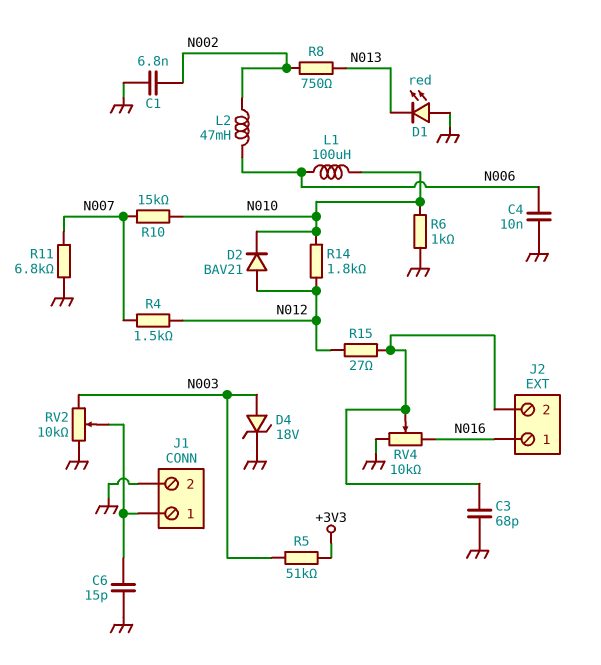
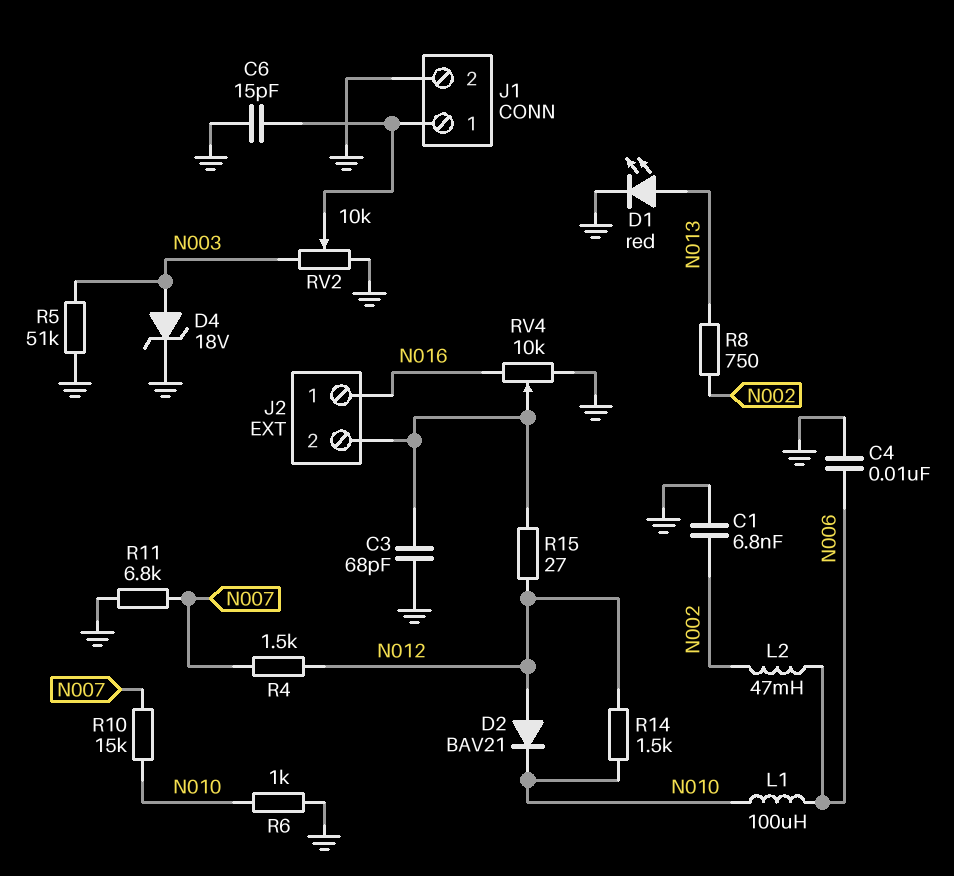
D1: LED red (A GND, K N013) -> LED red (A N013, K GND)
R5: 51k (+3V3, N003) -> 51k (GND, N003)
R14: 1.8k (N010, N012) -> 1.5k (N010, N012)

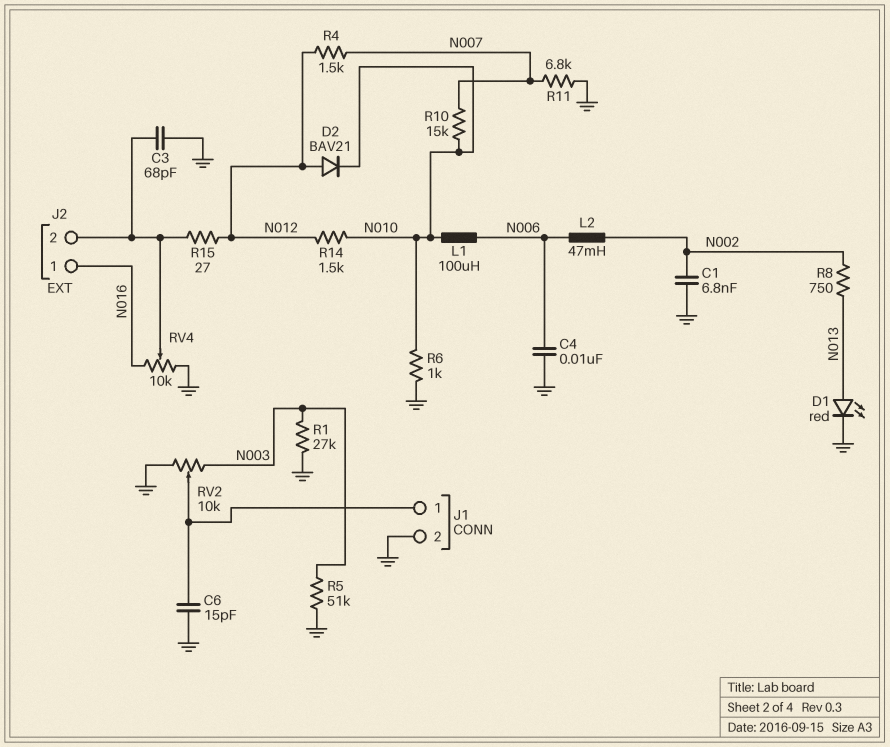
D4: zener 18V (A N003, K GND) -> none
R1: none -> 27k (GND, N003)

